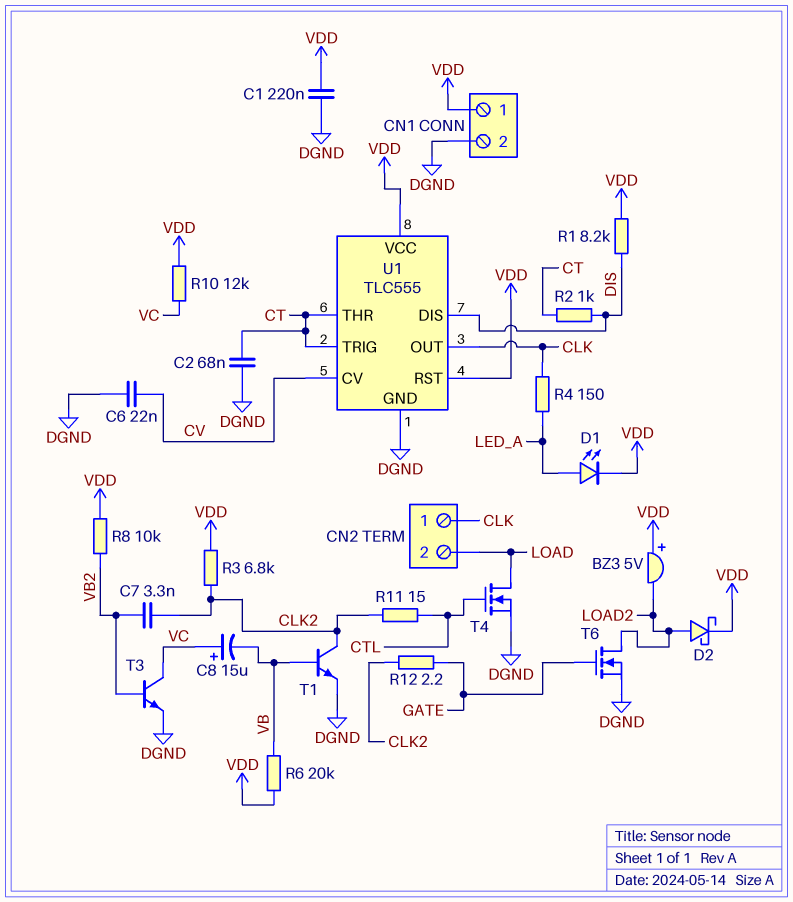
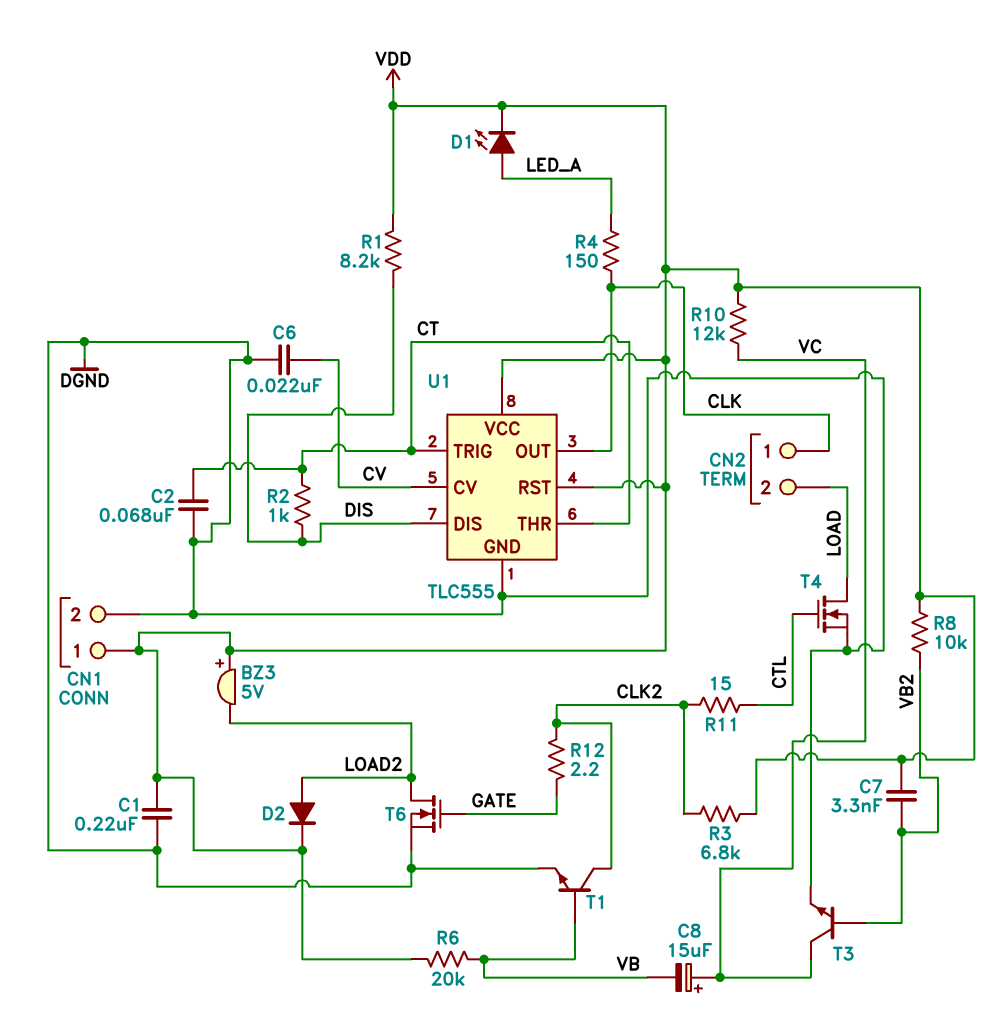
C7: 3.3nF (CLK2, VB2) -> 3.3nF (VB2, VDD)
D2: schottky (A LOAD2, K VDD) -> diode (A LOAD2, K VDD)

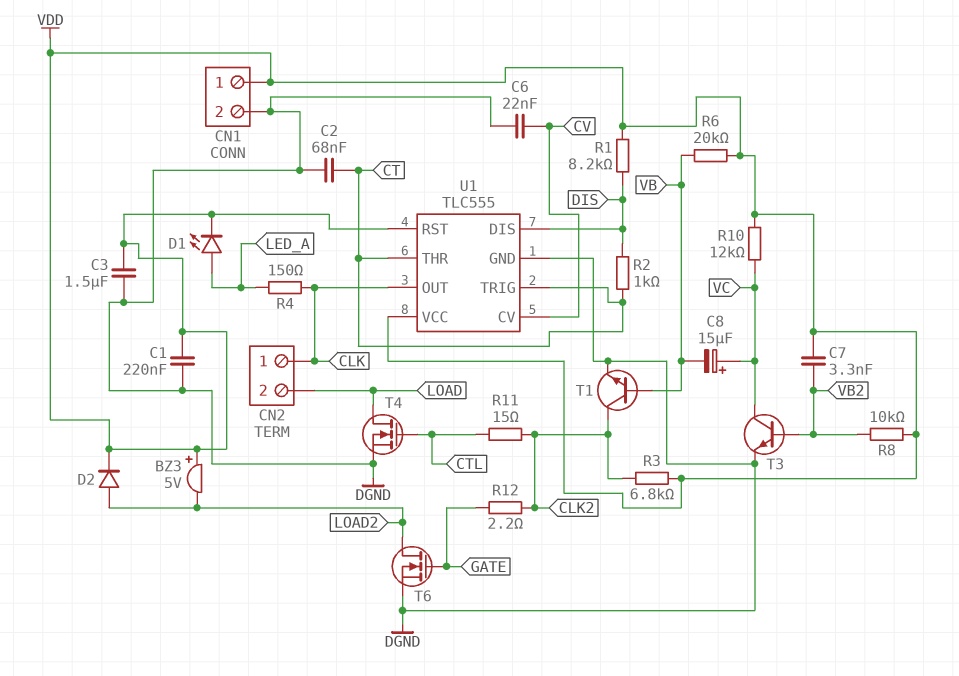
C3: none -> 1.5uF (DGND, VDD)

